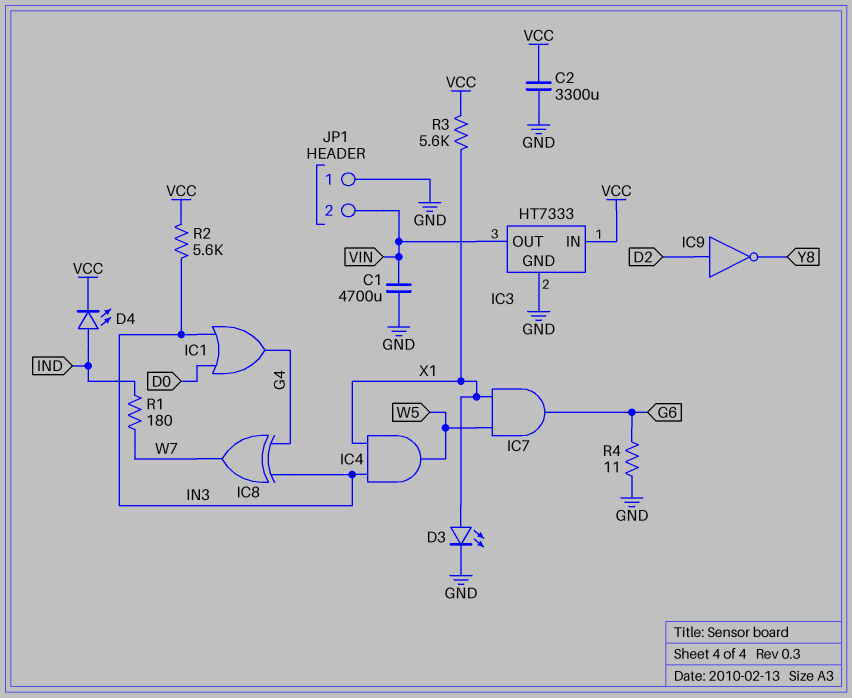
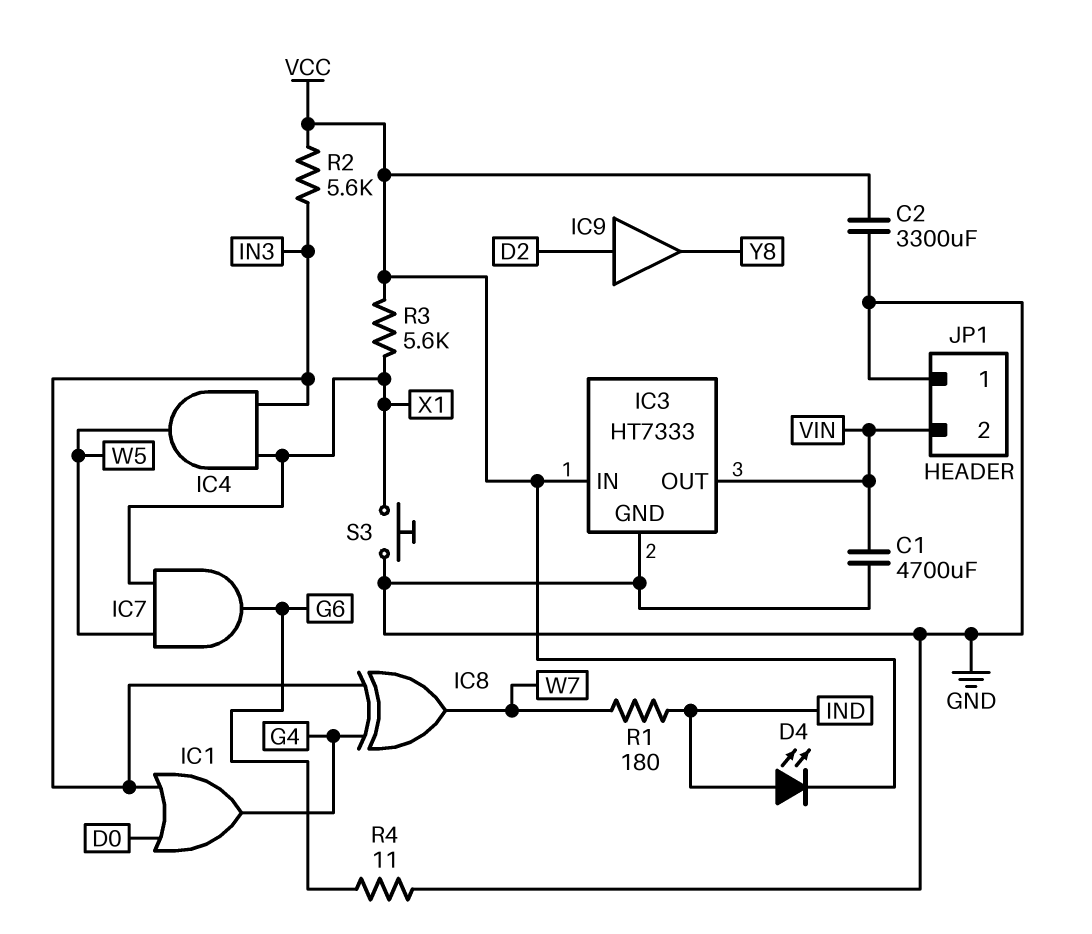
D3: LED (A X1, K GND) -> none
IC9: NOT (in D2, out Y8) -> buffer (in D2, out Y8)
S3: none -> button (GND, X1)

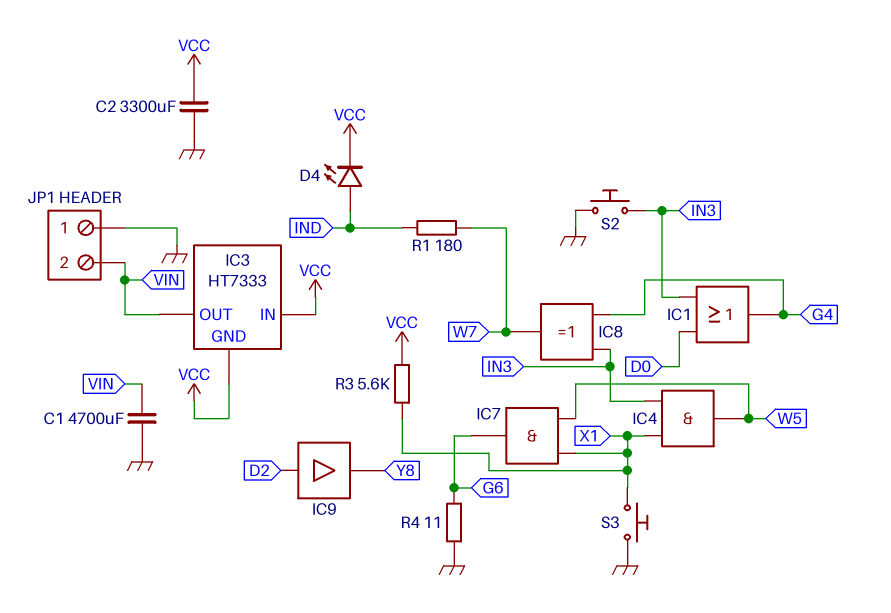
IC3 pin GND: GND -> VCC
R2: 5.6k (IN3, VCC) -> none
S2: none -> button (GND, IN3)

